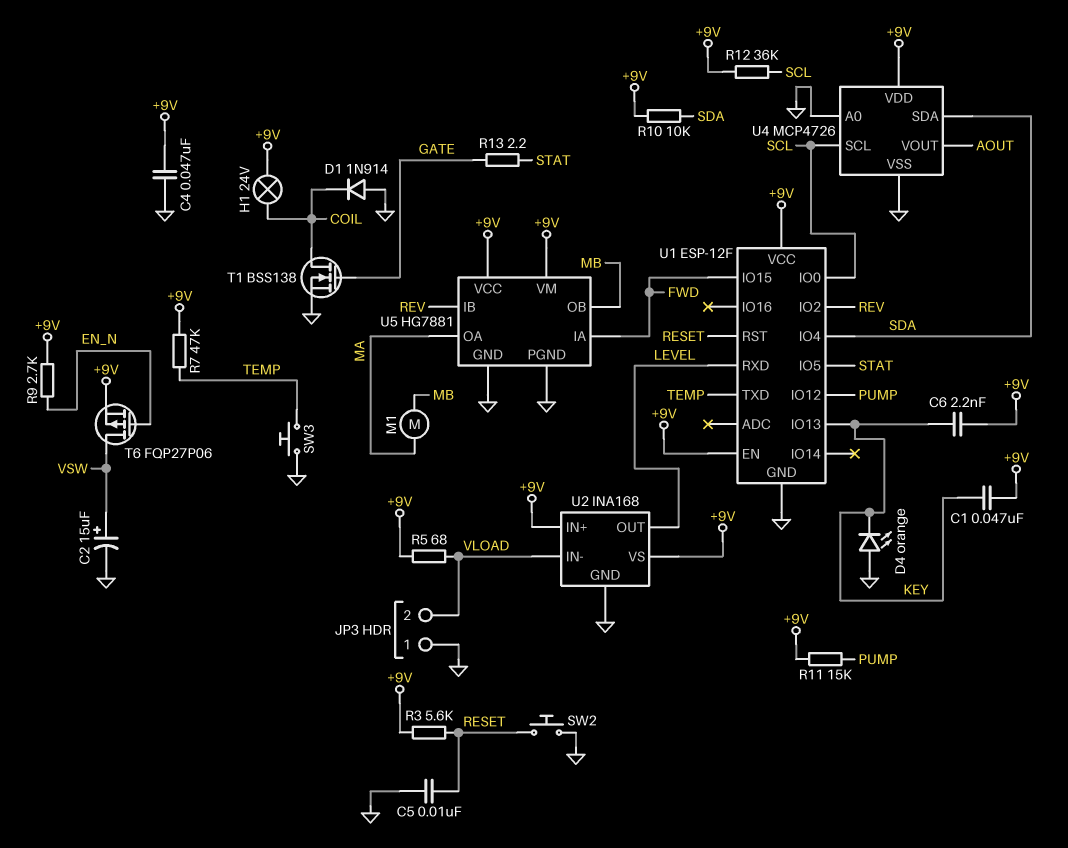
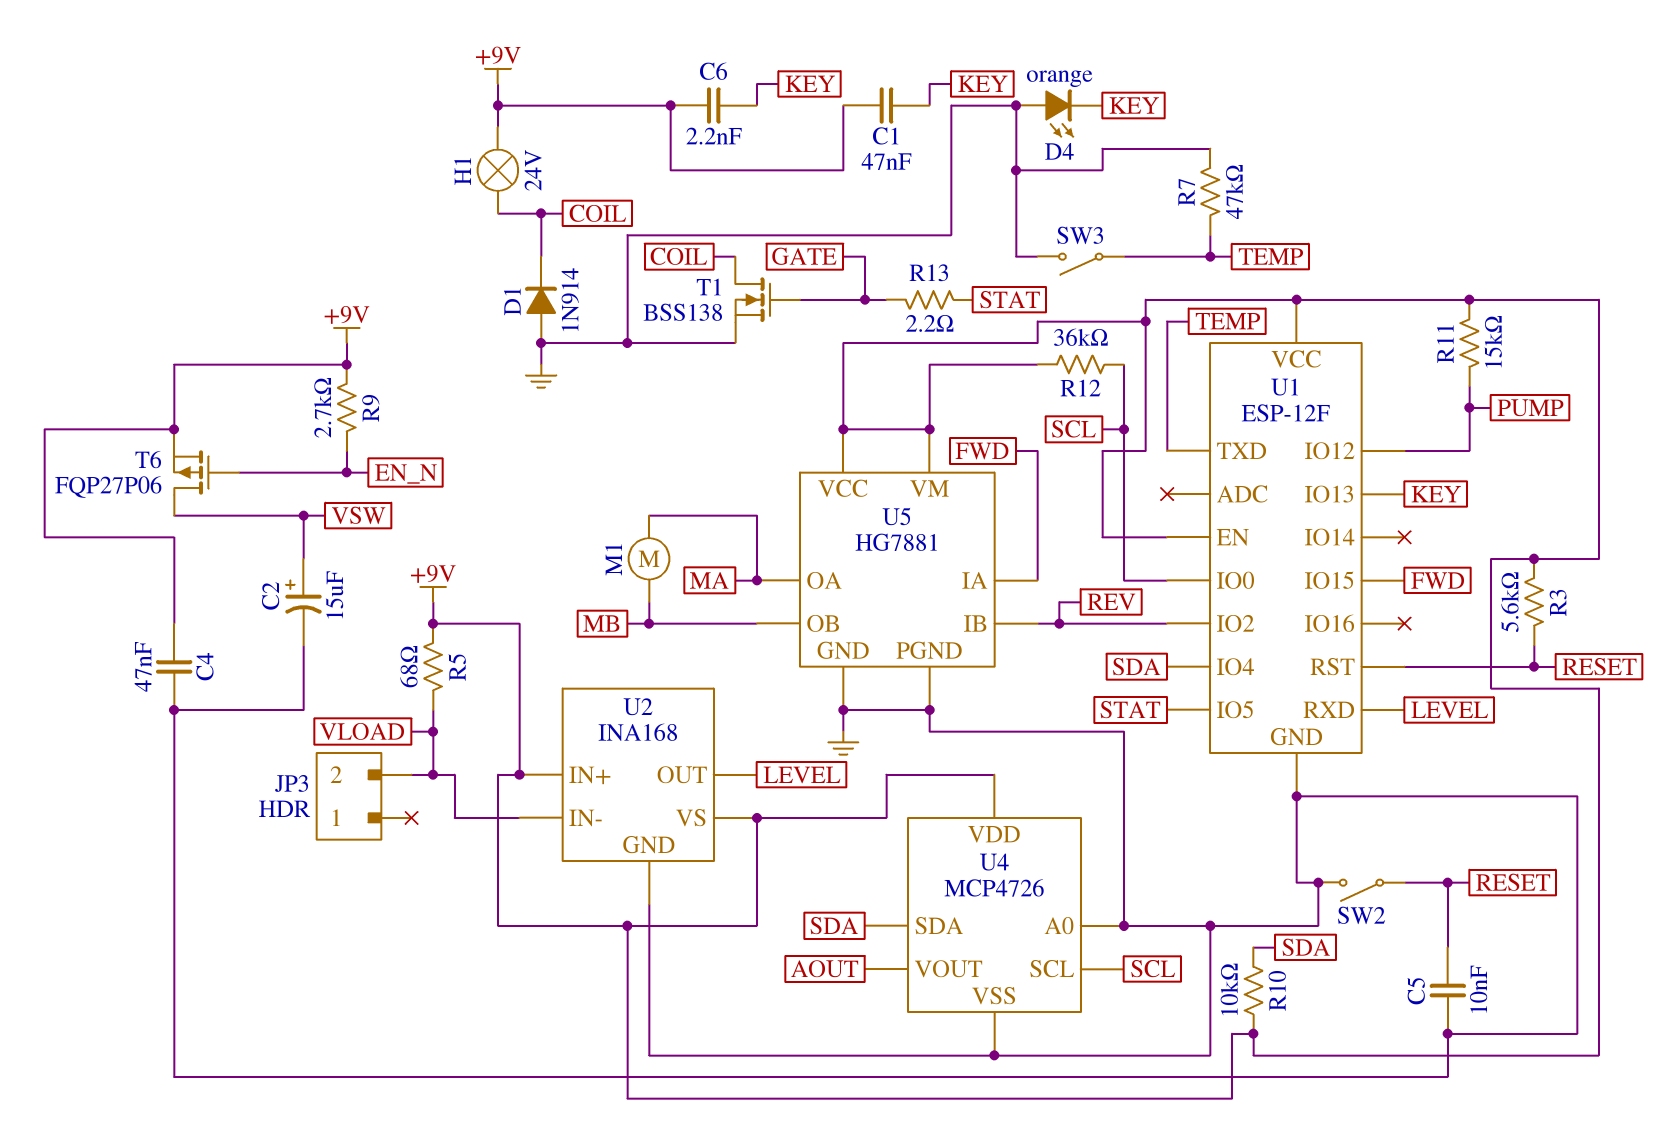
JP3 pin 1: GND -> none
R7: 47k (+9V, TEMP) -> 47k (GND, TEMP)
SW2: button (GND, RESET) -> switch (GND, RESET)
SW3: button (GND, TEMP) -> switch (GND, TEMP)

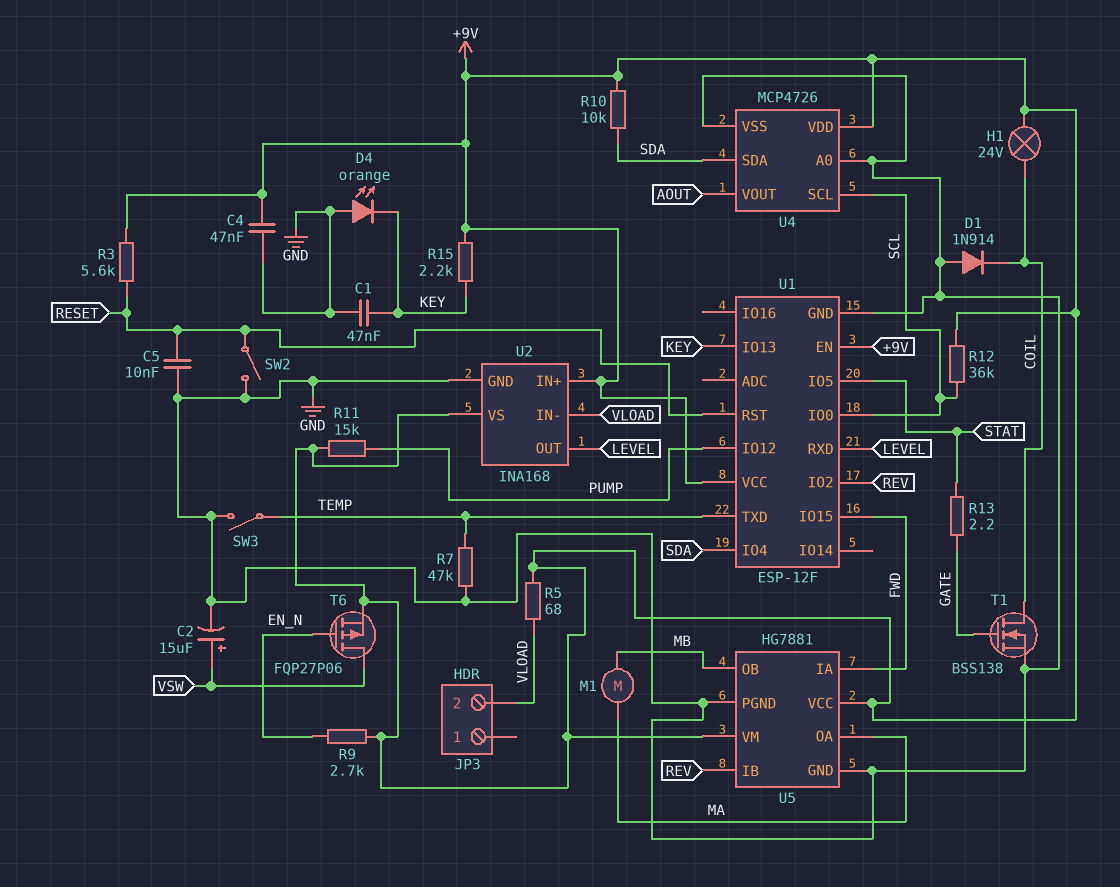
C1: 47nF (+9V, KEY) -> 47nF (GND, KEY)
C6: 2.2nF (+9V, KEY) -> none
R15: none -> 2.2k (+9V, KEY)

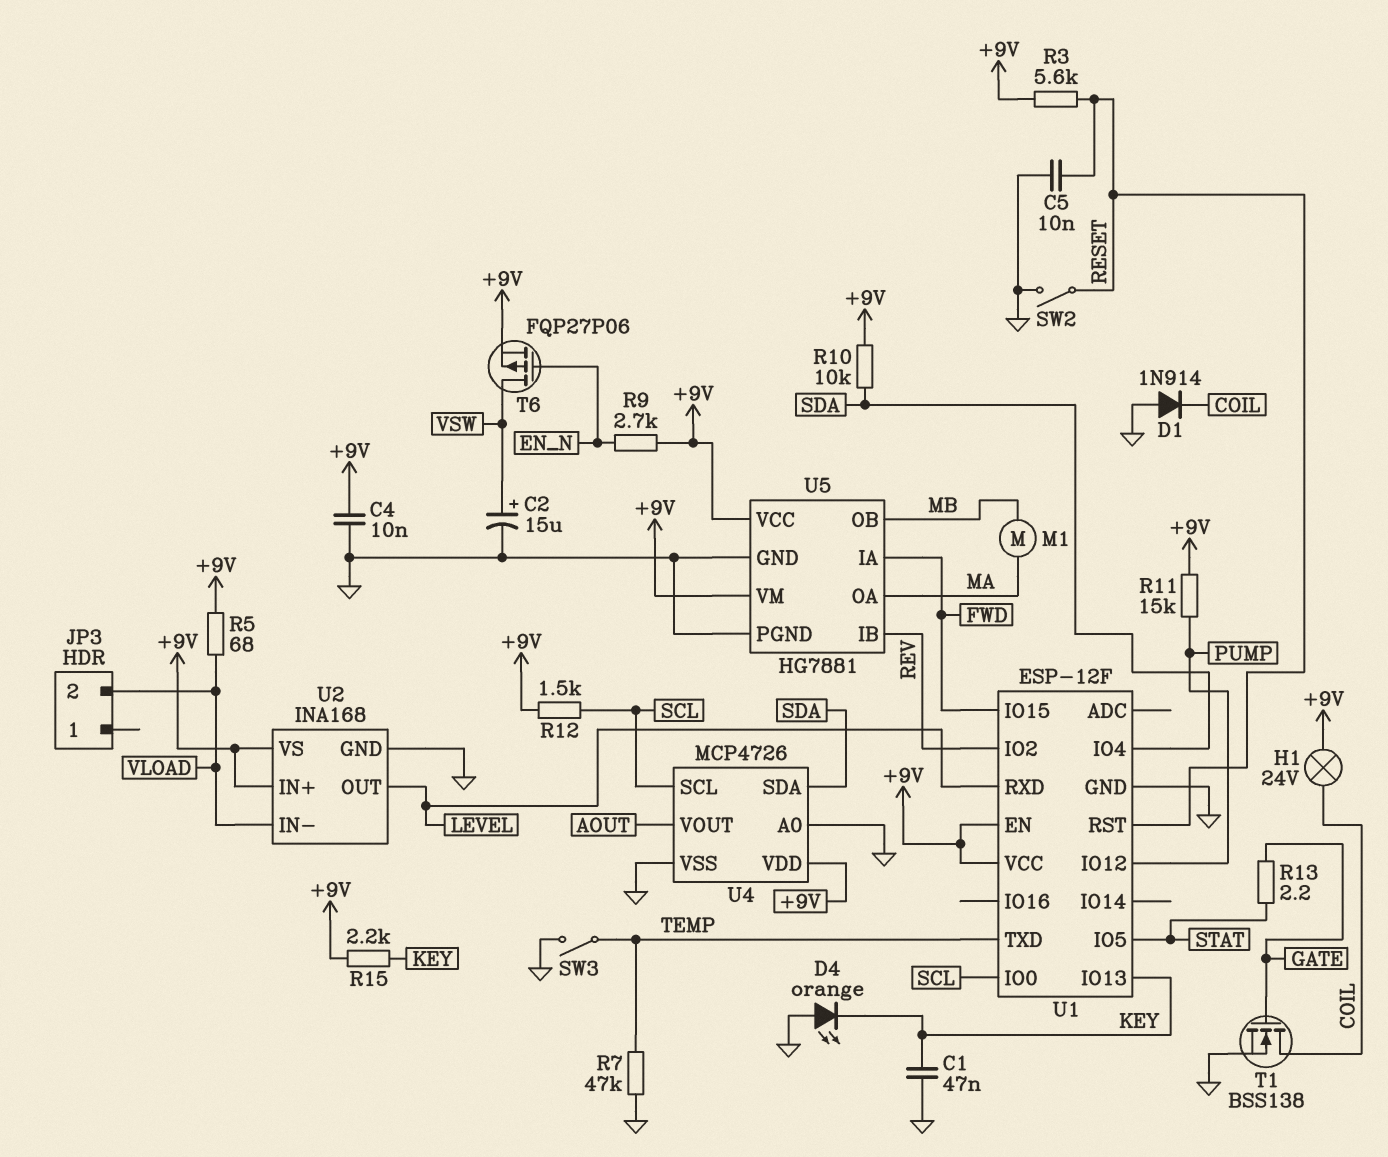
C4: 47nF (+9V, GND) -> 10nF (+9V, GND)
R12: 36k (+9V, SCL) -> 1.5k (+9V, SCL)

